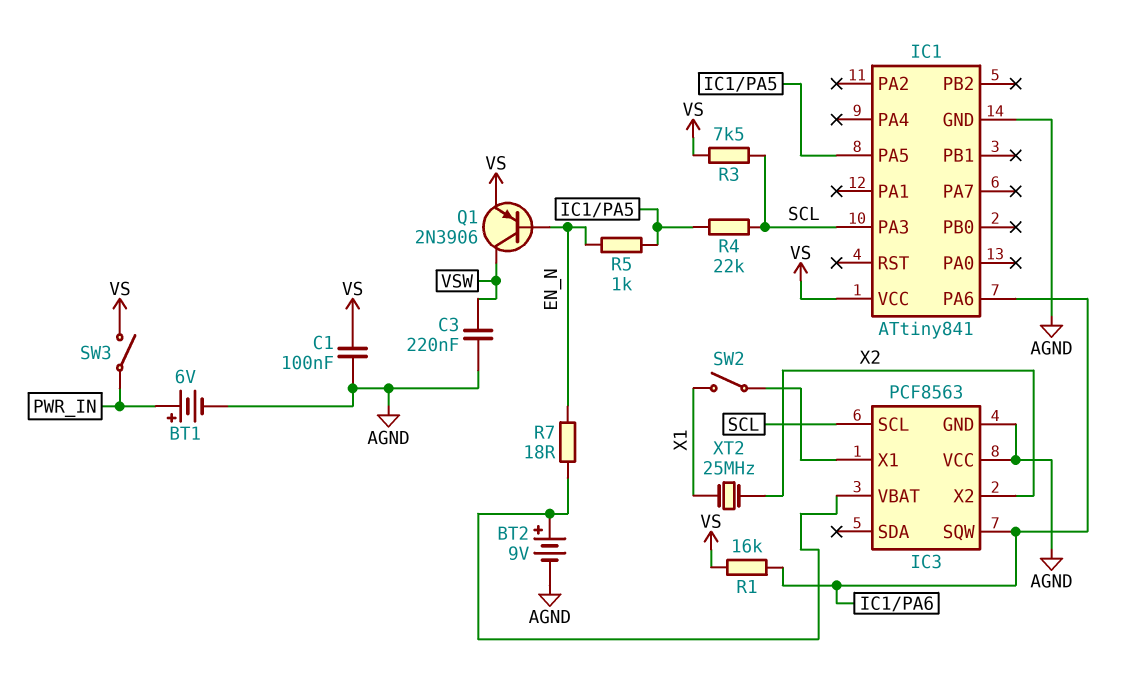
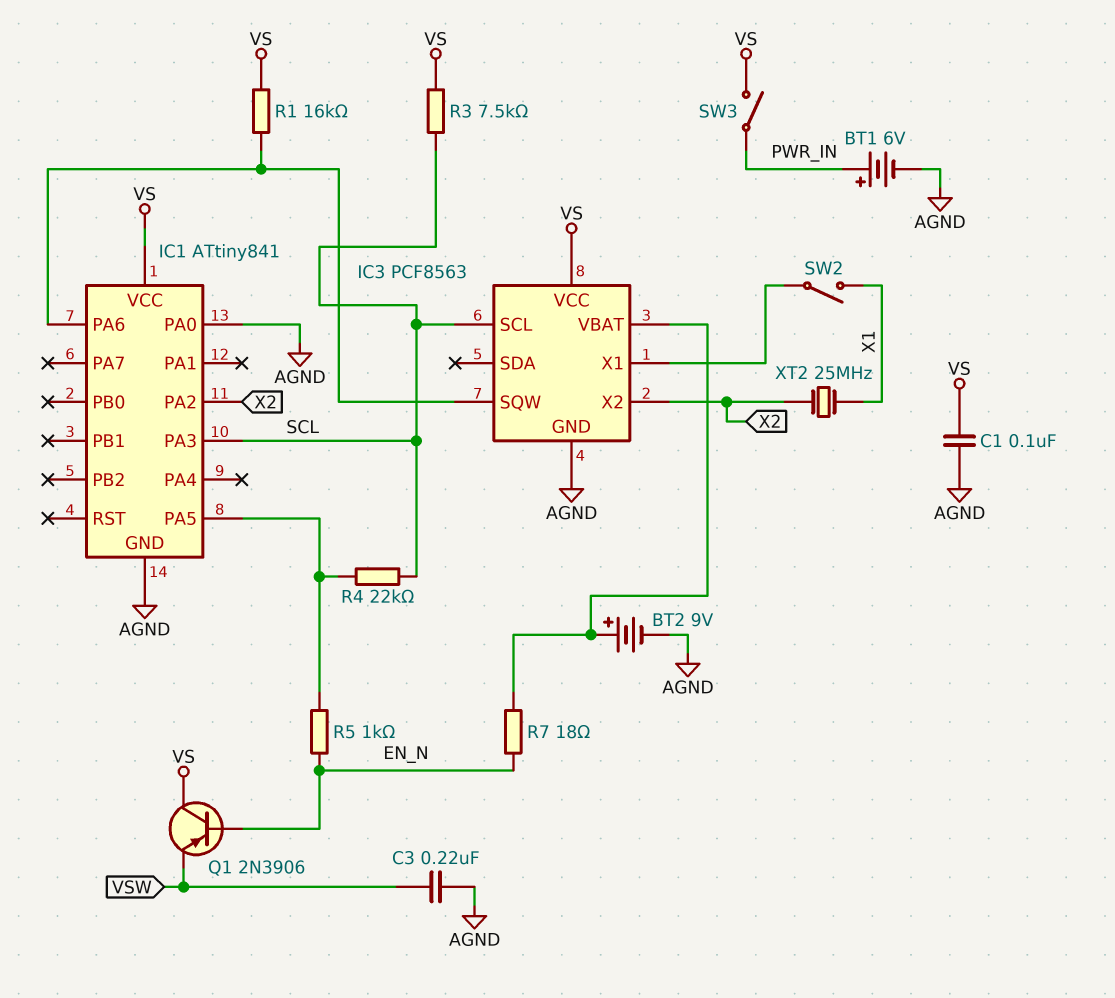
IC1 pin PA0: none -> AGND
IC1 pin PA2: none -> X2
IC3 pin VCC: AGND -> VS
Q1: PNP 2N3906 (B EN_N, C VSW, E VS) -> PNP 2N3906 (B EN_N, C VS, E VSW)

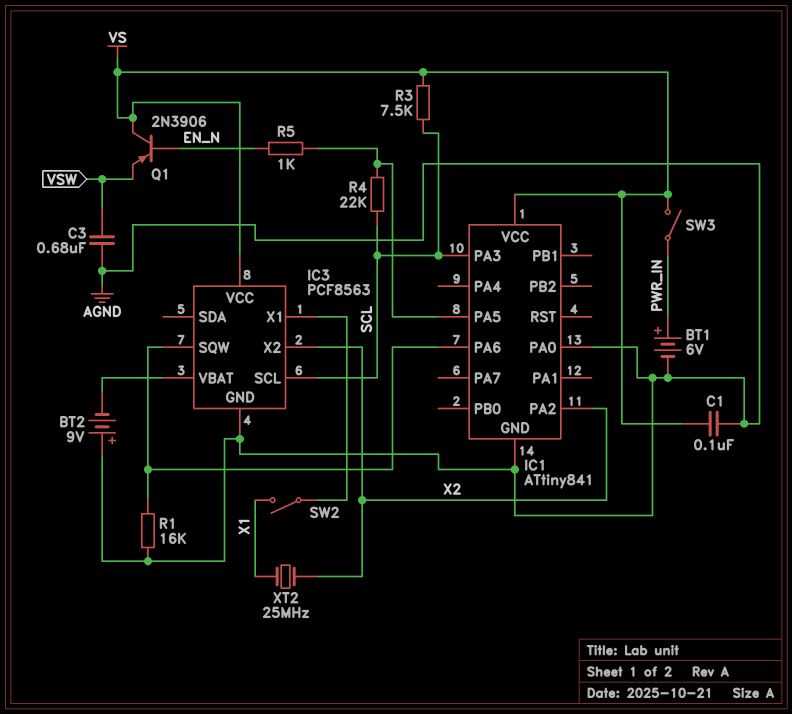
BT2: 9V (plus IC3/VBAT, minus AGND) -> 9V (plus AGND, minus IC3/VBAT)
C3: 220nF (AGND, VSW) -> 680nF (AGND, VSW)
R1: 16k (IC1/PA6, VS) -> 16k (AGND, IC1/PA6)
R7: 18 (EN_N, IC3/VBAT) -> none

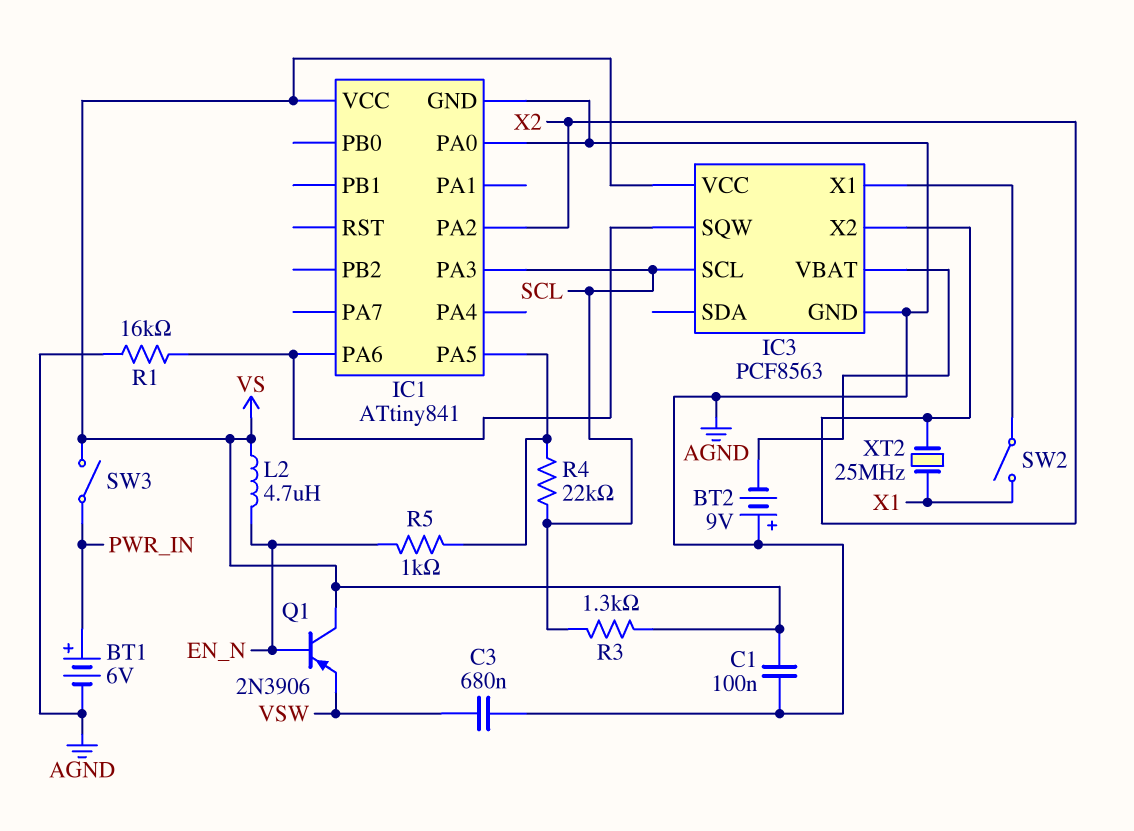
L2: none -> 4.7uH (EN_N, VS)
R3: 7.5k (SCL, VS) -> 1.3k (SCL, VS)

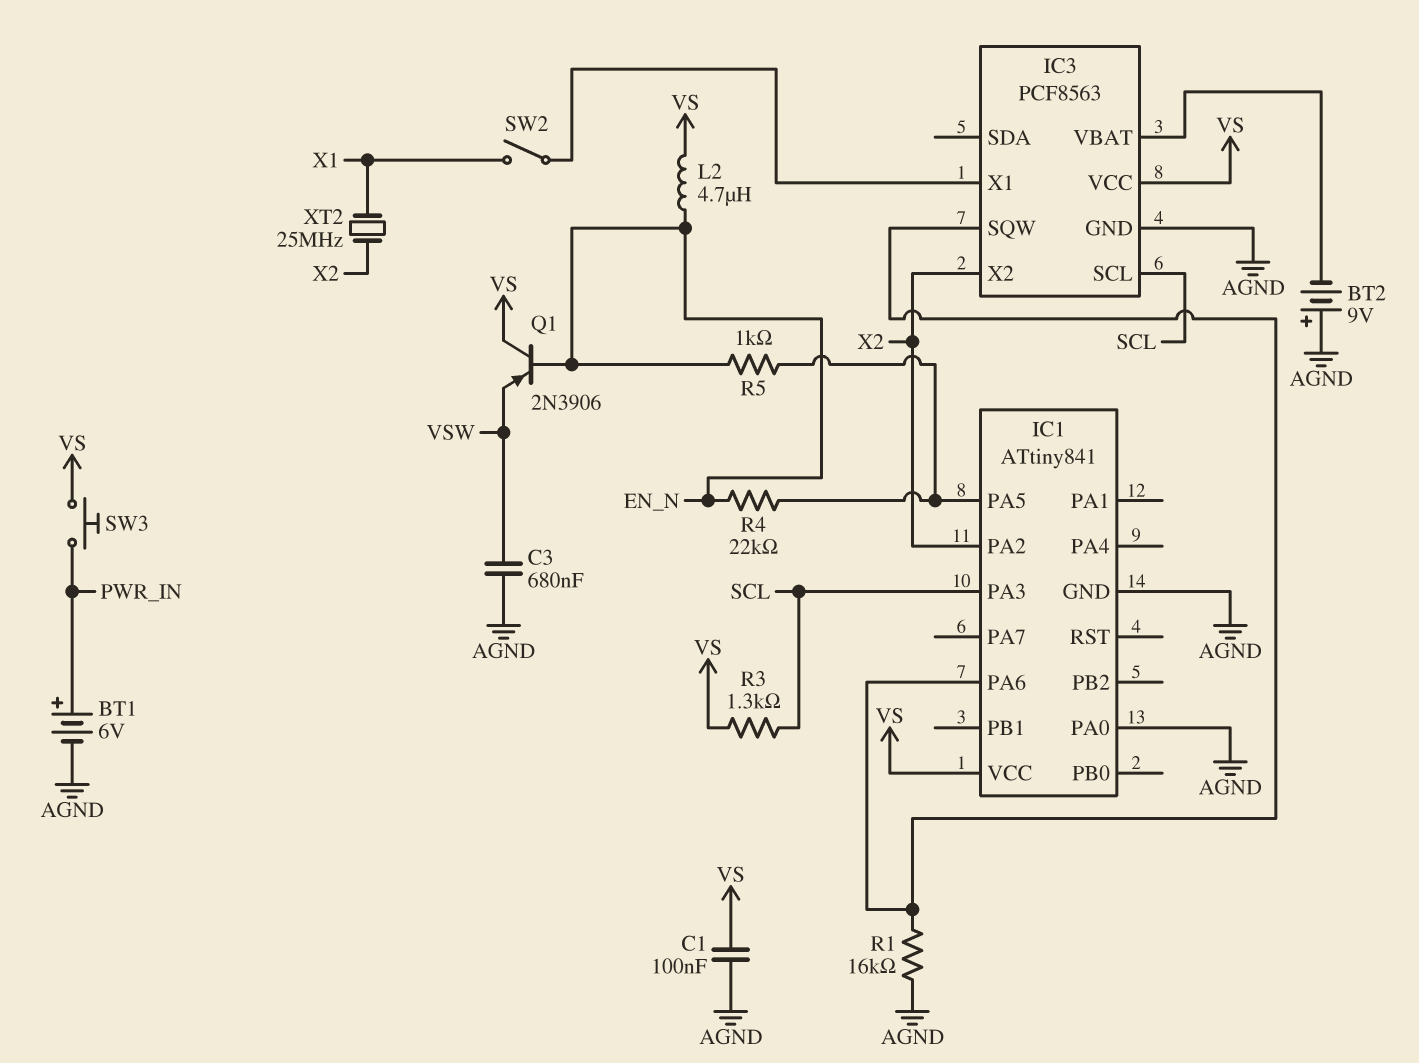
R4: 22k (IC1/PA5, SCL) -> 22k (EN_N, IC1/PA5)
SW3: switch (PWR_IN, VS) -> button (PWR_IN, VS)

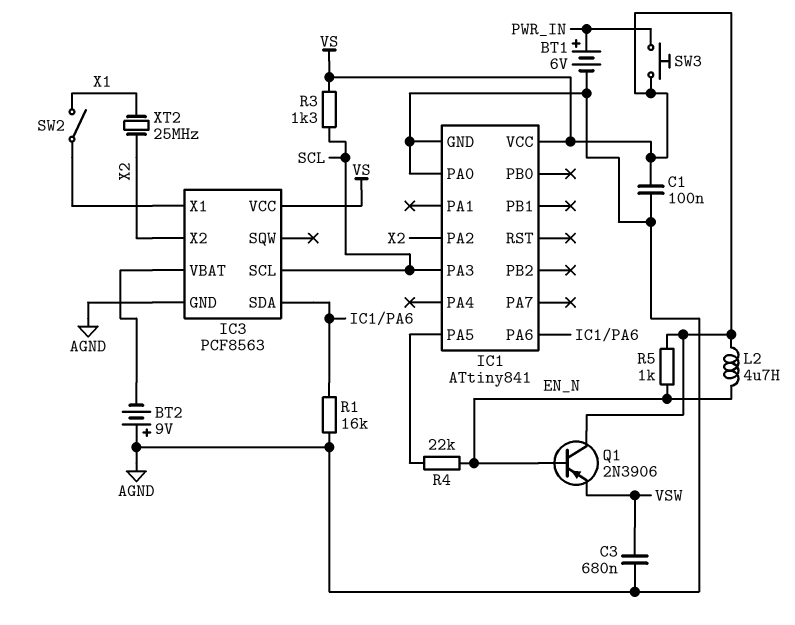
IC3 pin SDA: none -> IC1/PA6
IC3 pin SQW: IC1/PA6 -> none
R5: 1k (EN_N, IC1/PA5) -> 1k (EN_N, VS)

